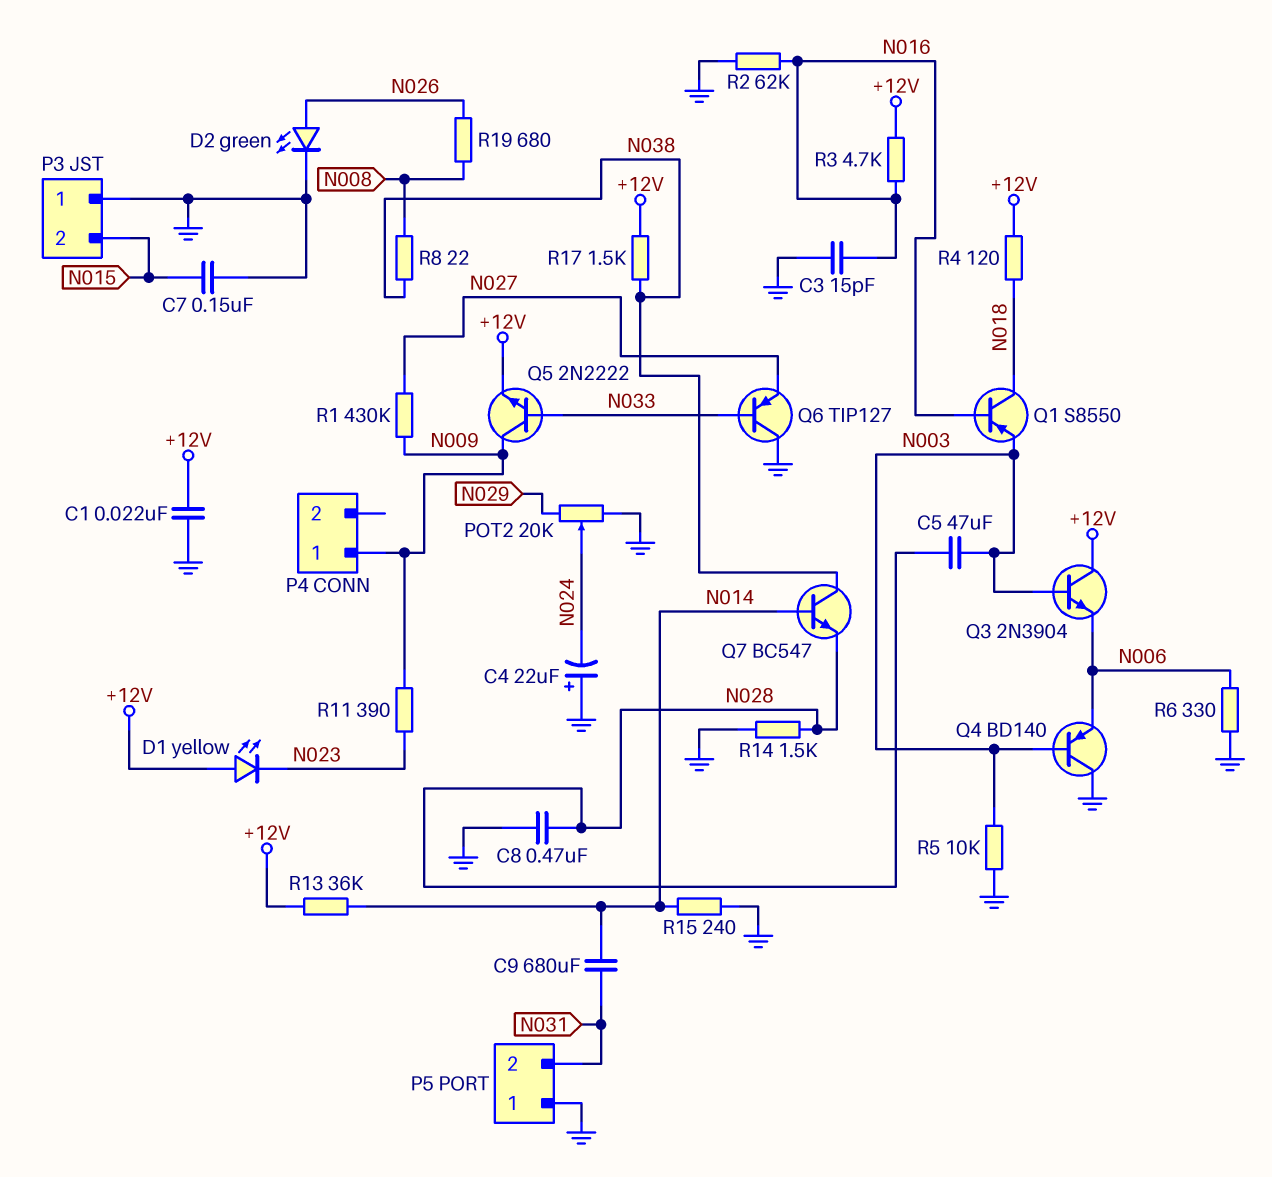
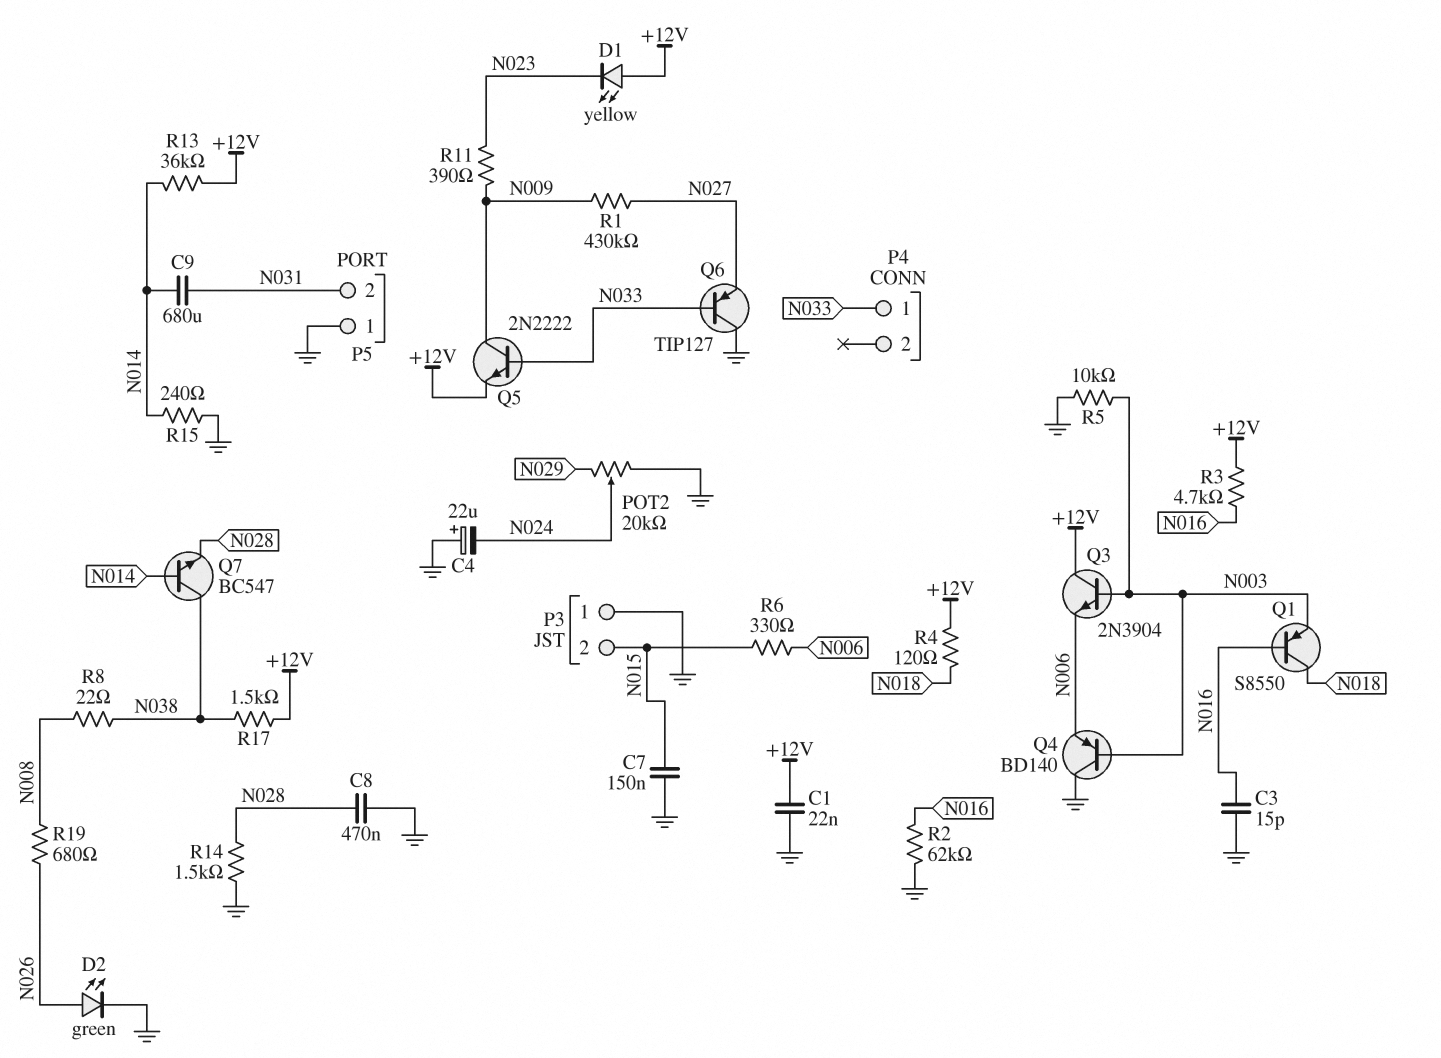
C5: 47uF (N003, N028) -> none
P4 pin 1: N009 -> N033
R6: 330 (GND, N006) -> 330 (N006, N015)

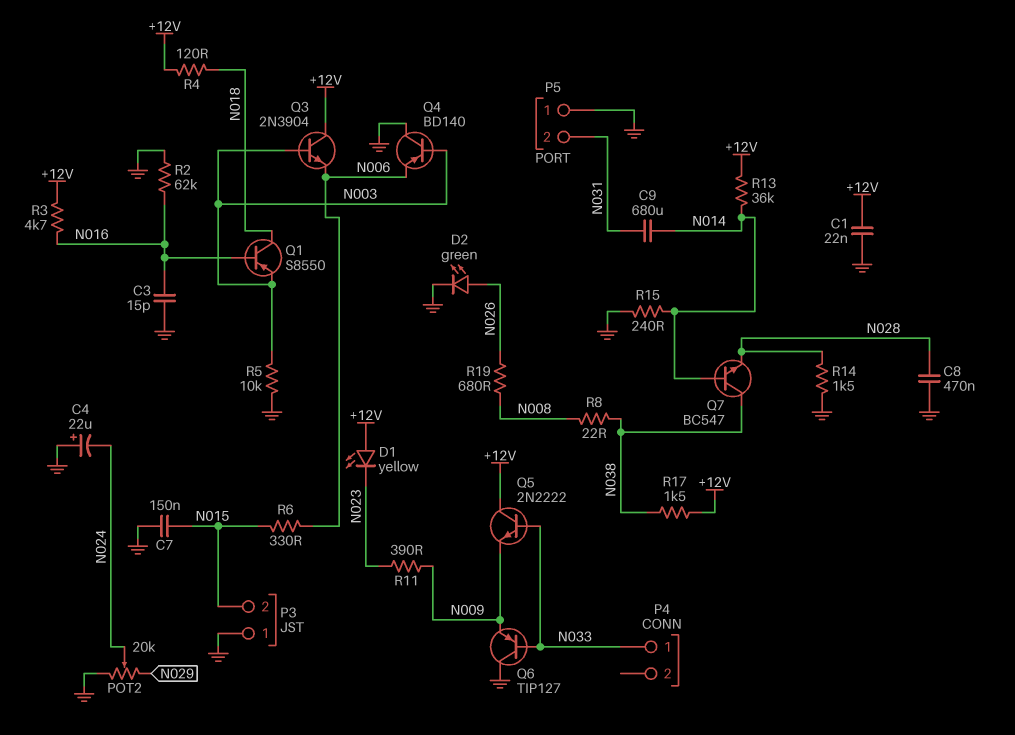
Q5: NPN 2N2222 (B N033, C N009, E +12V) -> NPN 2N2222 (B N033, C +12V, E N009)
Q6: PNP TIP127 (B N033, C GND, E N027) -> PNP TIP127 (B N033, C GND, E N009)
R1: 430k (N009, N027) -> none

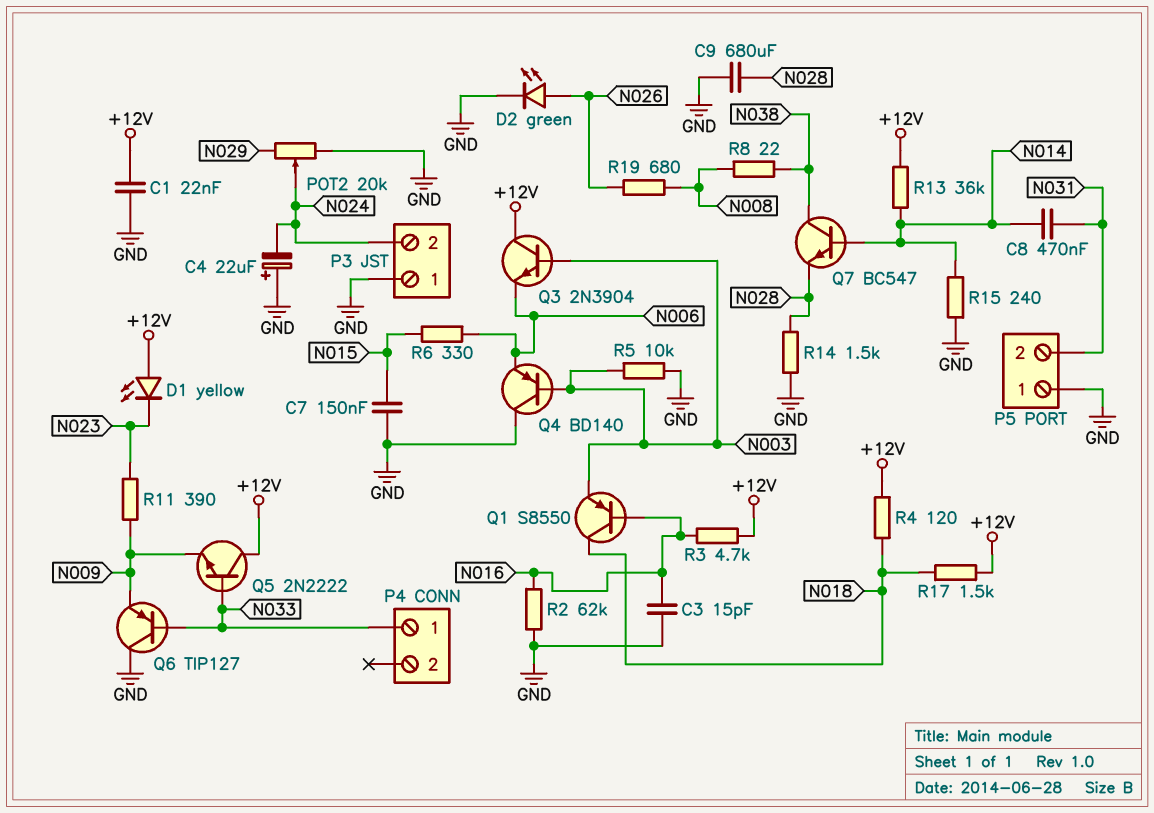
C8: 470nF (GND, N028) -> 470nF (N014, N031)
C9: 680uF (N014, N031) -> 680uF (GND, N028)
P3 pin 2: N015 -> N024
R17: 1.5k (+12V, N038) -> 1.5k (+12V, N018)

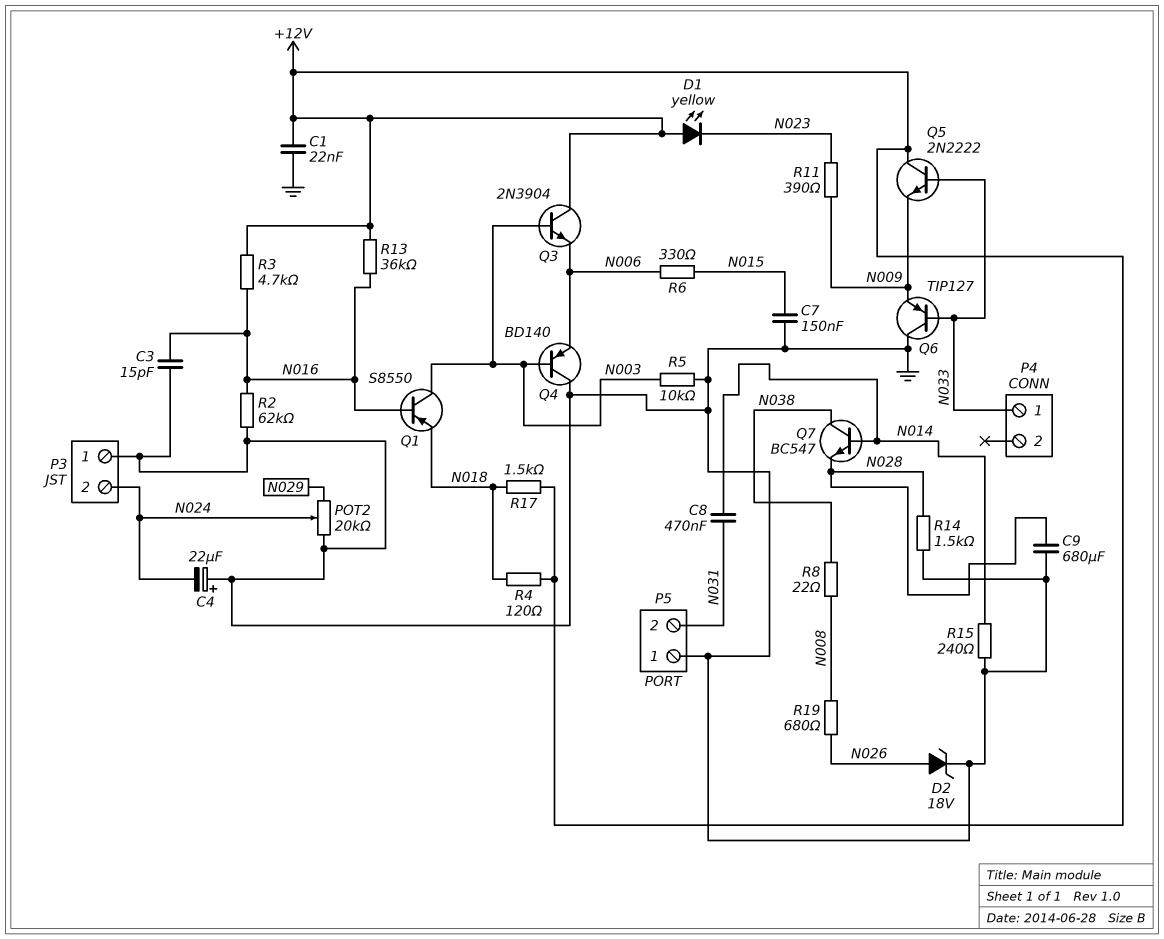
D2: LED green (A N026, K GND) -> zener 18V (A N026, K GND)
Q1: PNP S8550 (B N016, C N018, E N003) -> PNP S8550 (B N016, C N003, E N018)
R13: 36k (+12V, N014) -> 36k (+12V, N016)

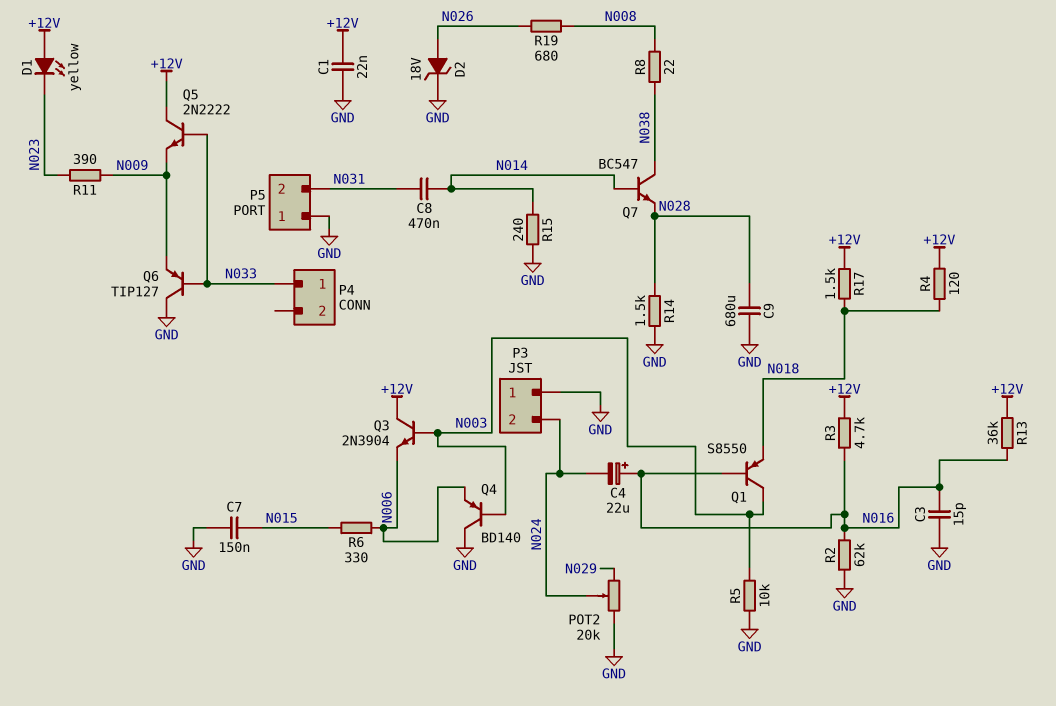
C4: 22uF (plus GND, minus N024) -> 22uF (plus N016, minus N024)

